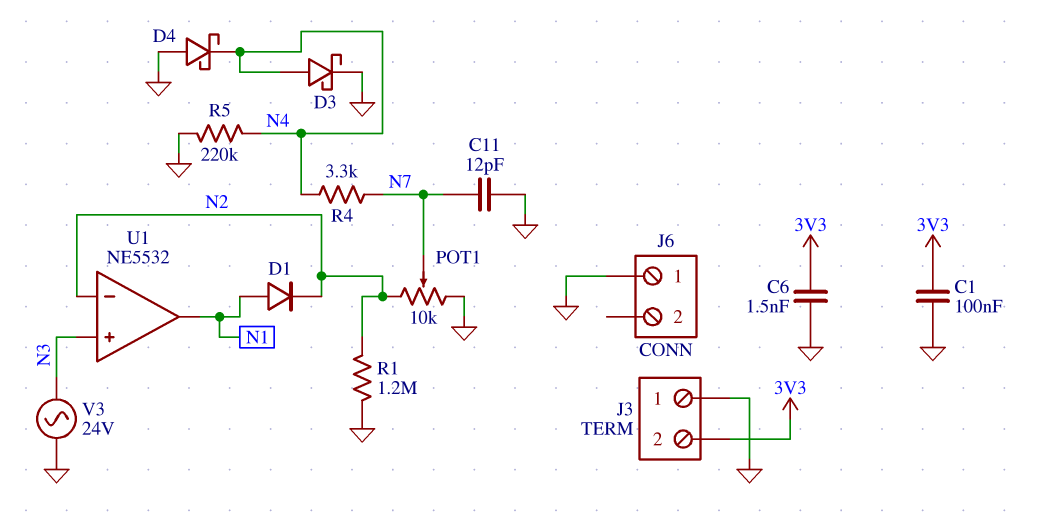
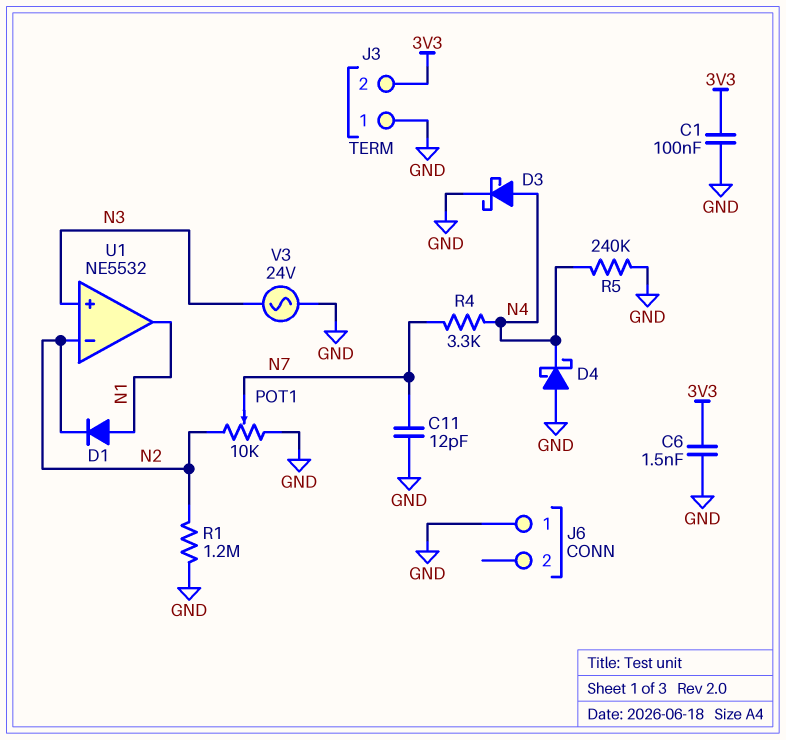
R5: 220k (GND, N4) -> 240k (GND, N4)

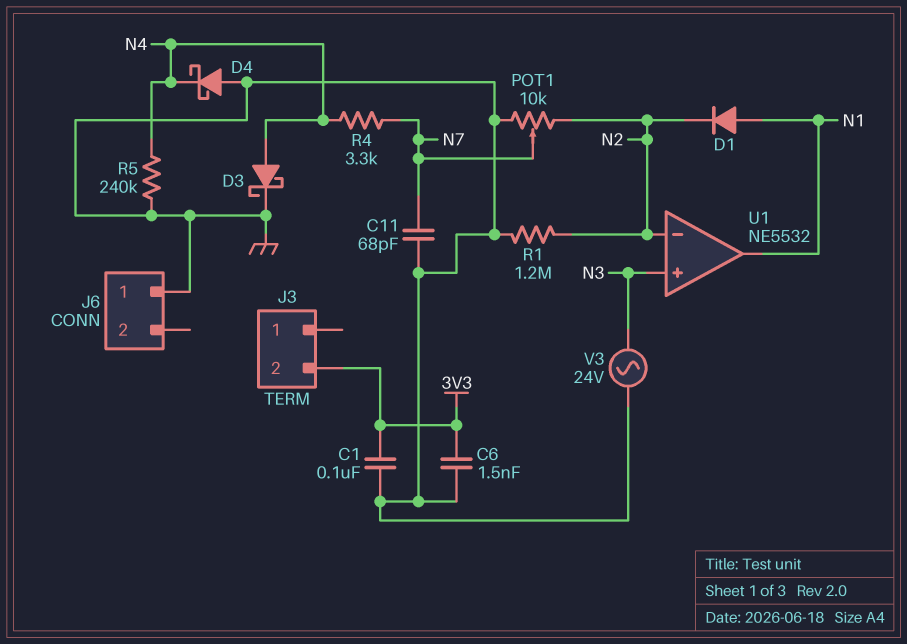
C11: 12pF (GND, N7) -> 68pF (GND, N7)
J3 pin 1: GND -> none

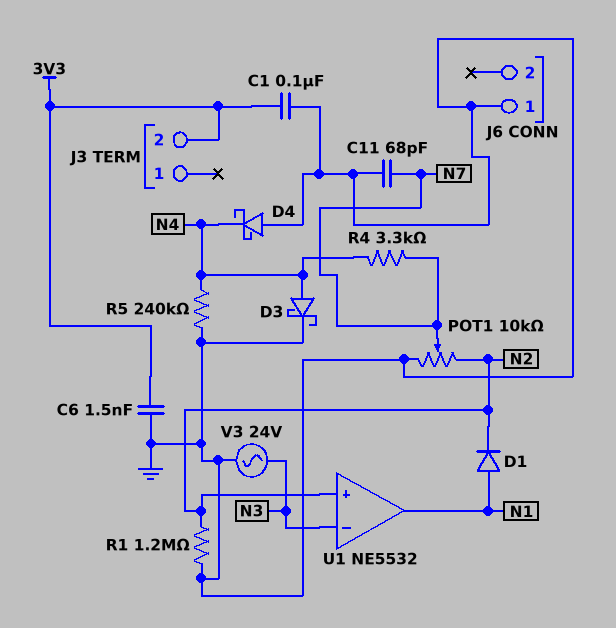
U1 pin in+: N3 -> N2
U1 pin in-: N2 -> N3

